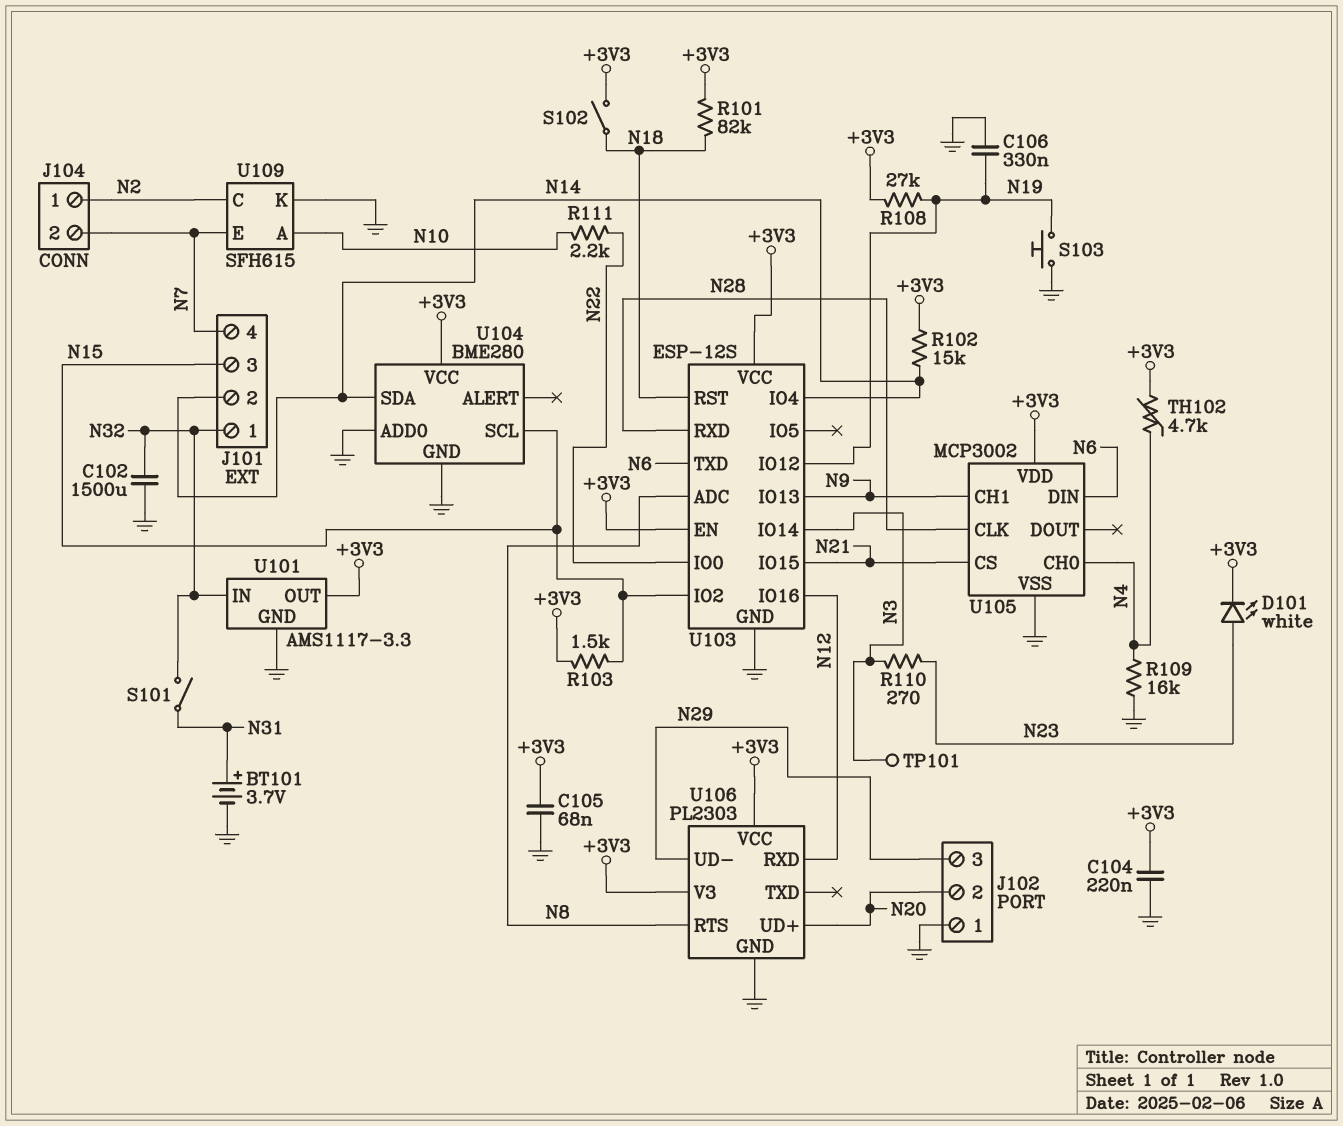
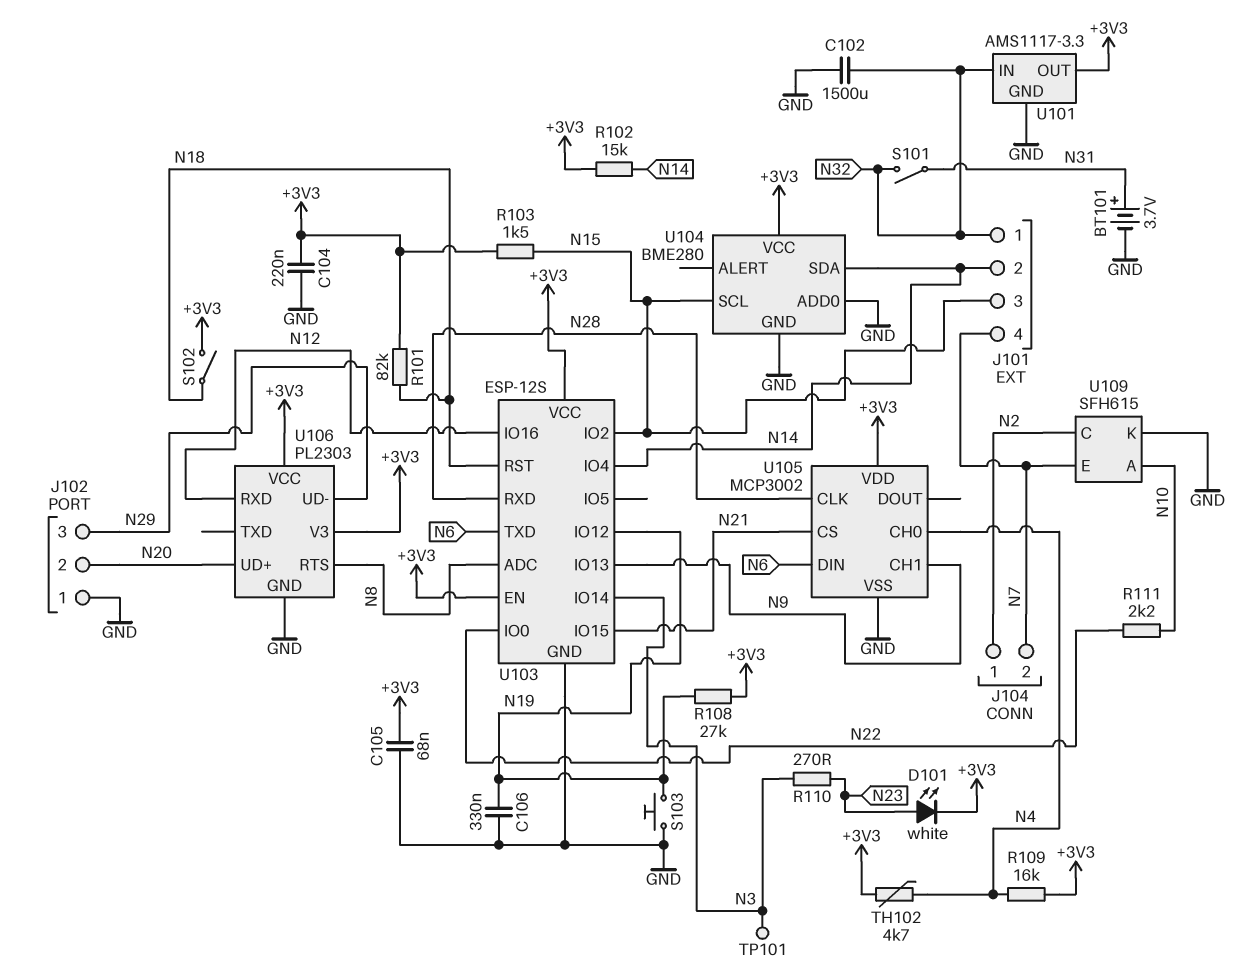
R109: 16k (GND, N4) -> 16k (+3V3, N4)

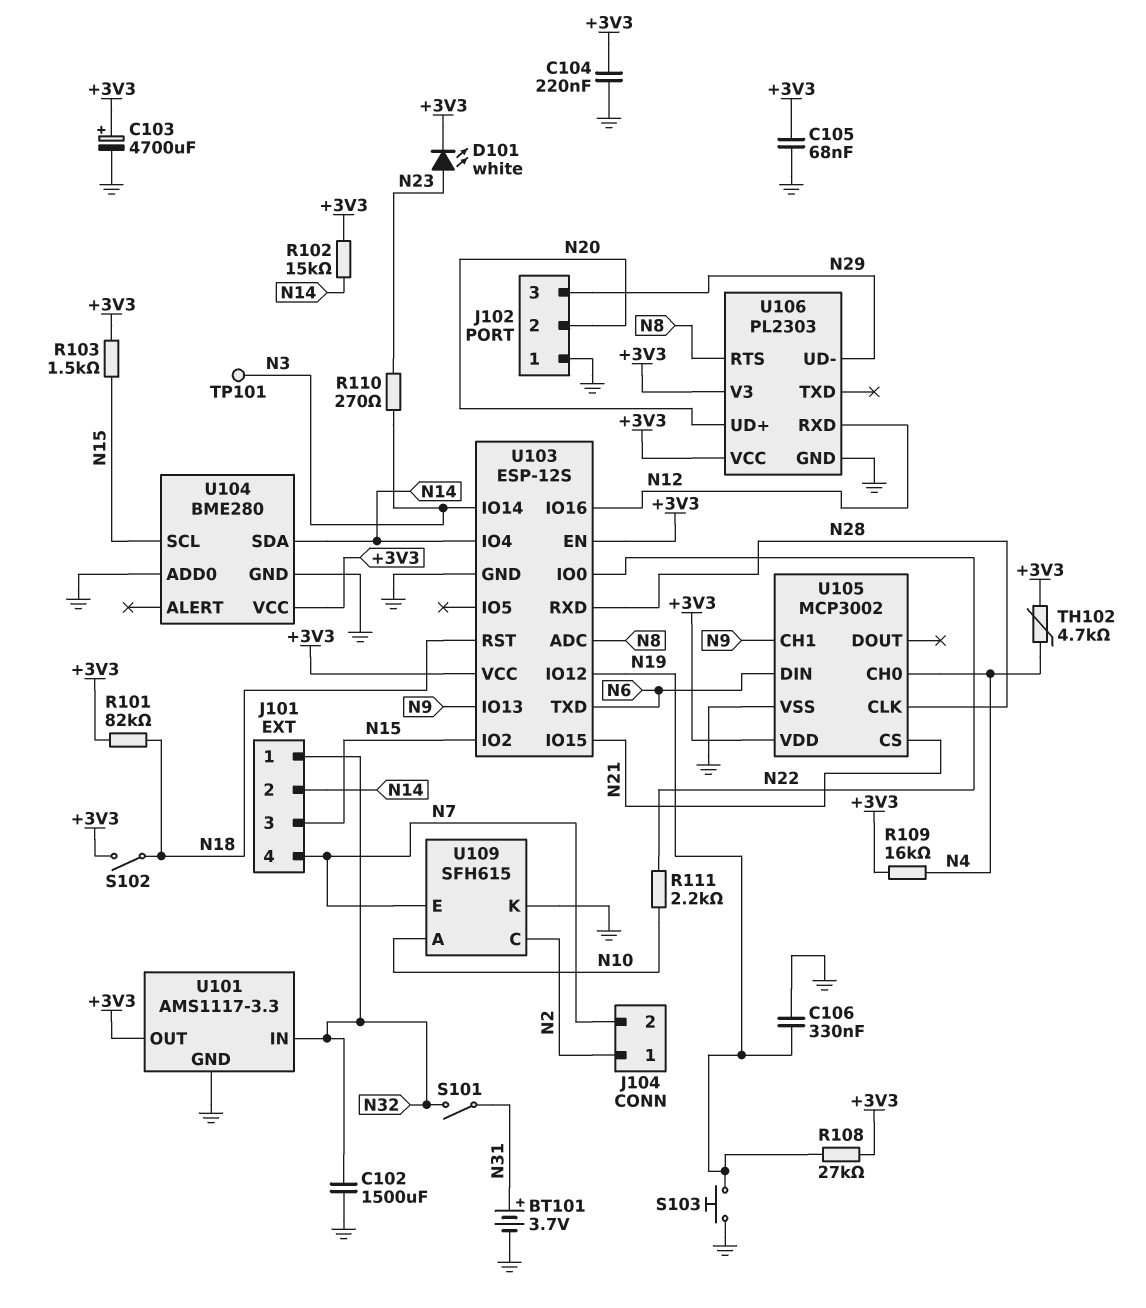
C103: none -> 4700uF (plus +3V3, minus GND)

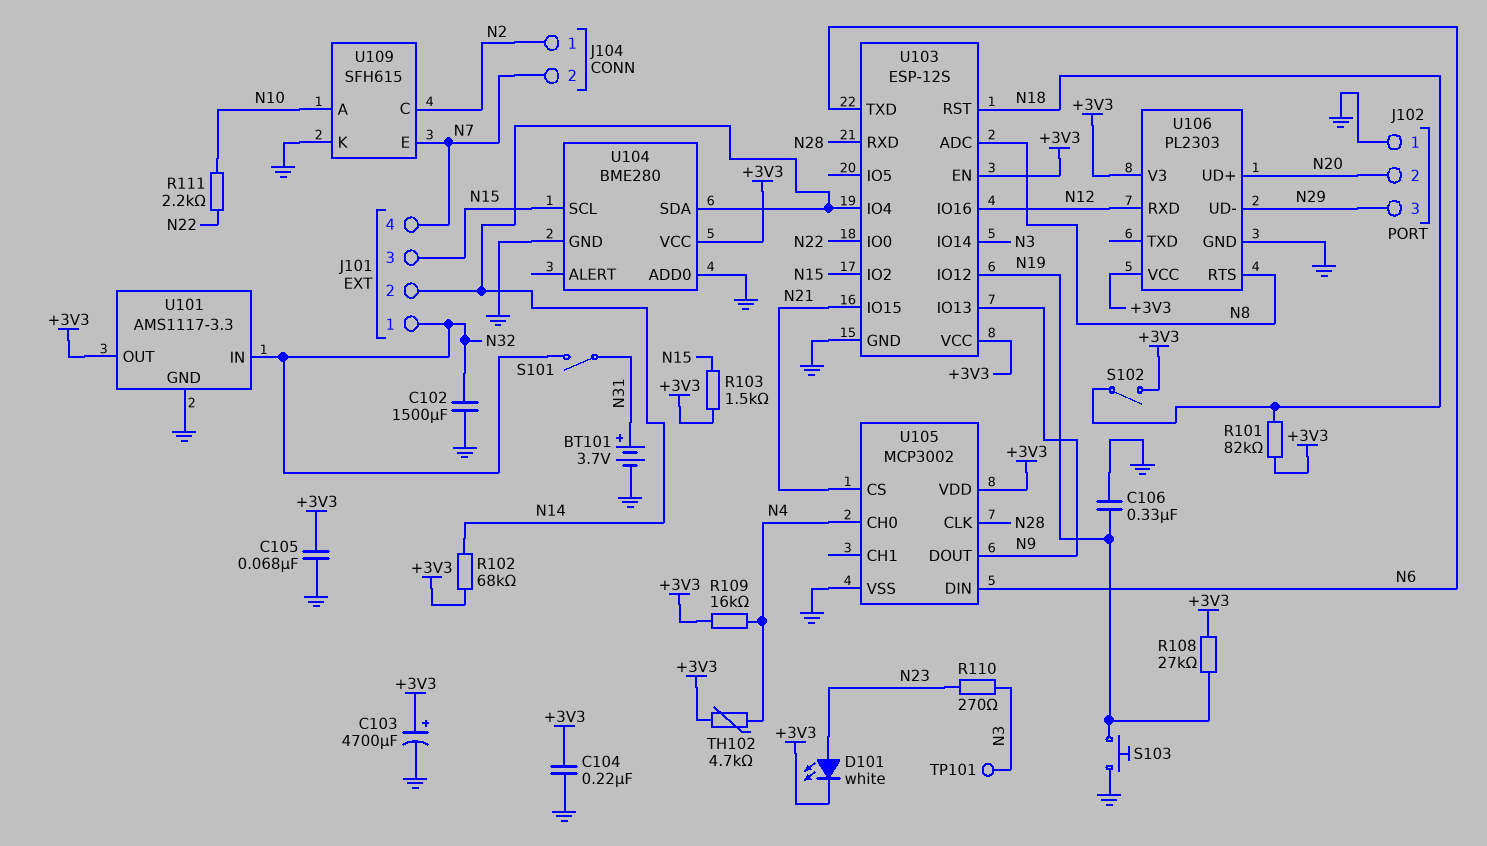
R102: 15k (+3V3, N14) -> 68k (+3V3, N14)
U105 pin CH1: N9 -> none
U105 pin DOUT: none -> N9

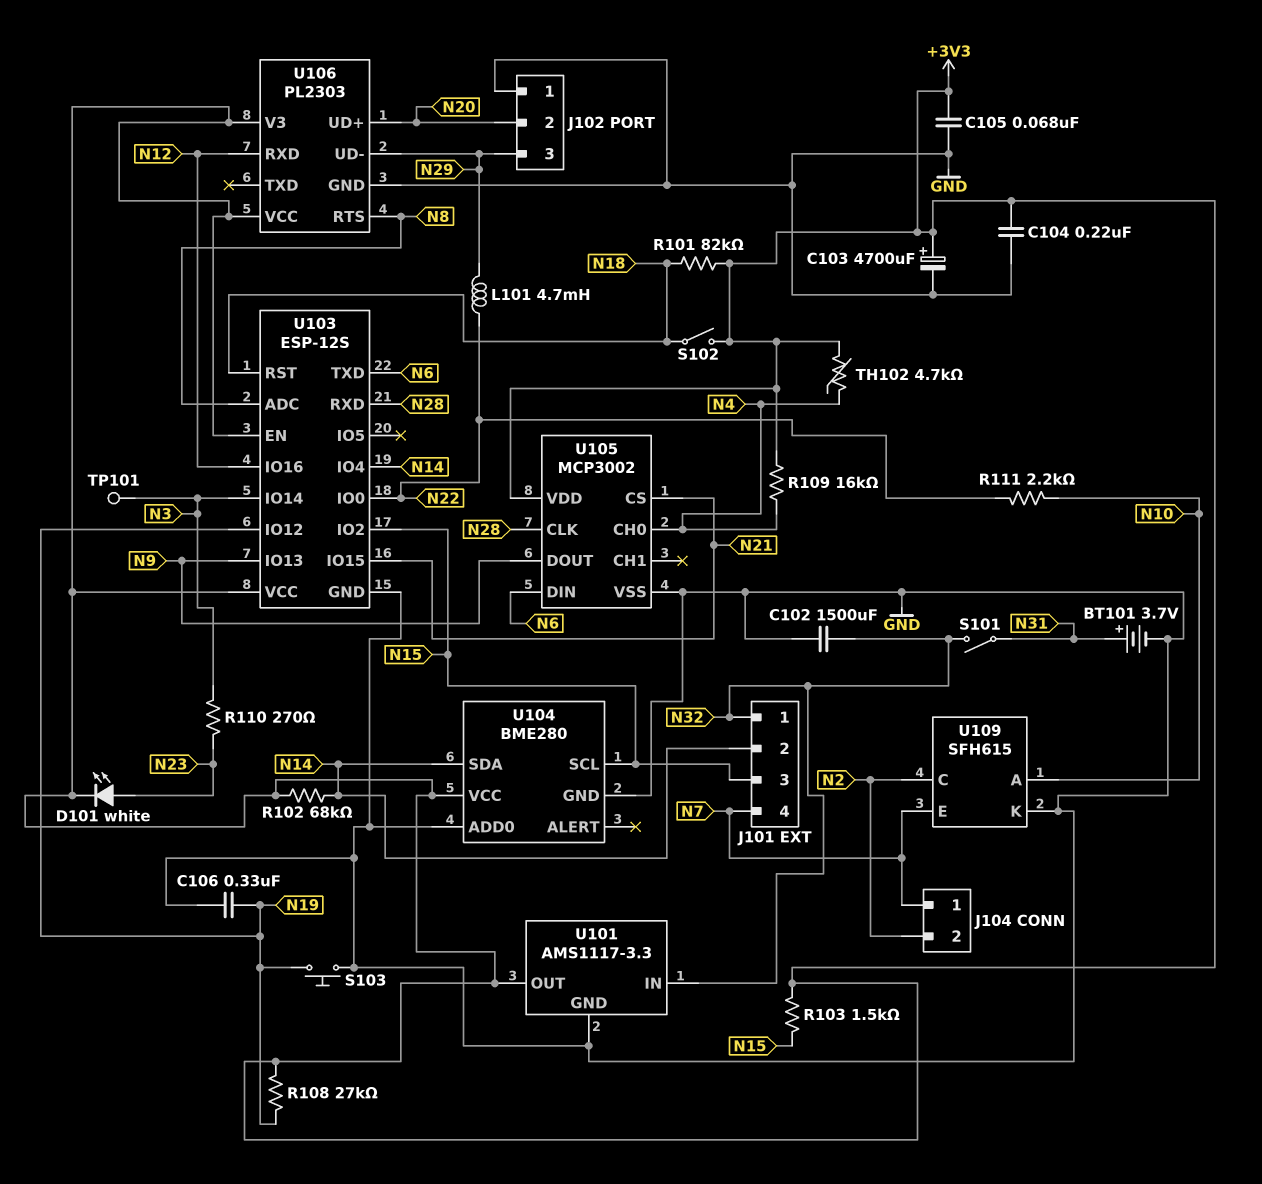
J104 pin 1: N2 -> N7
J104 pin 2: N7 -> N2
L101: none -> 4.7mH (N22, N29)

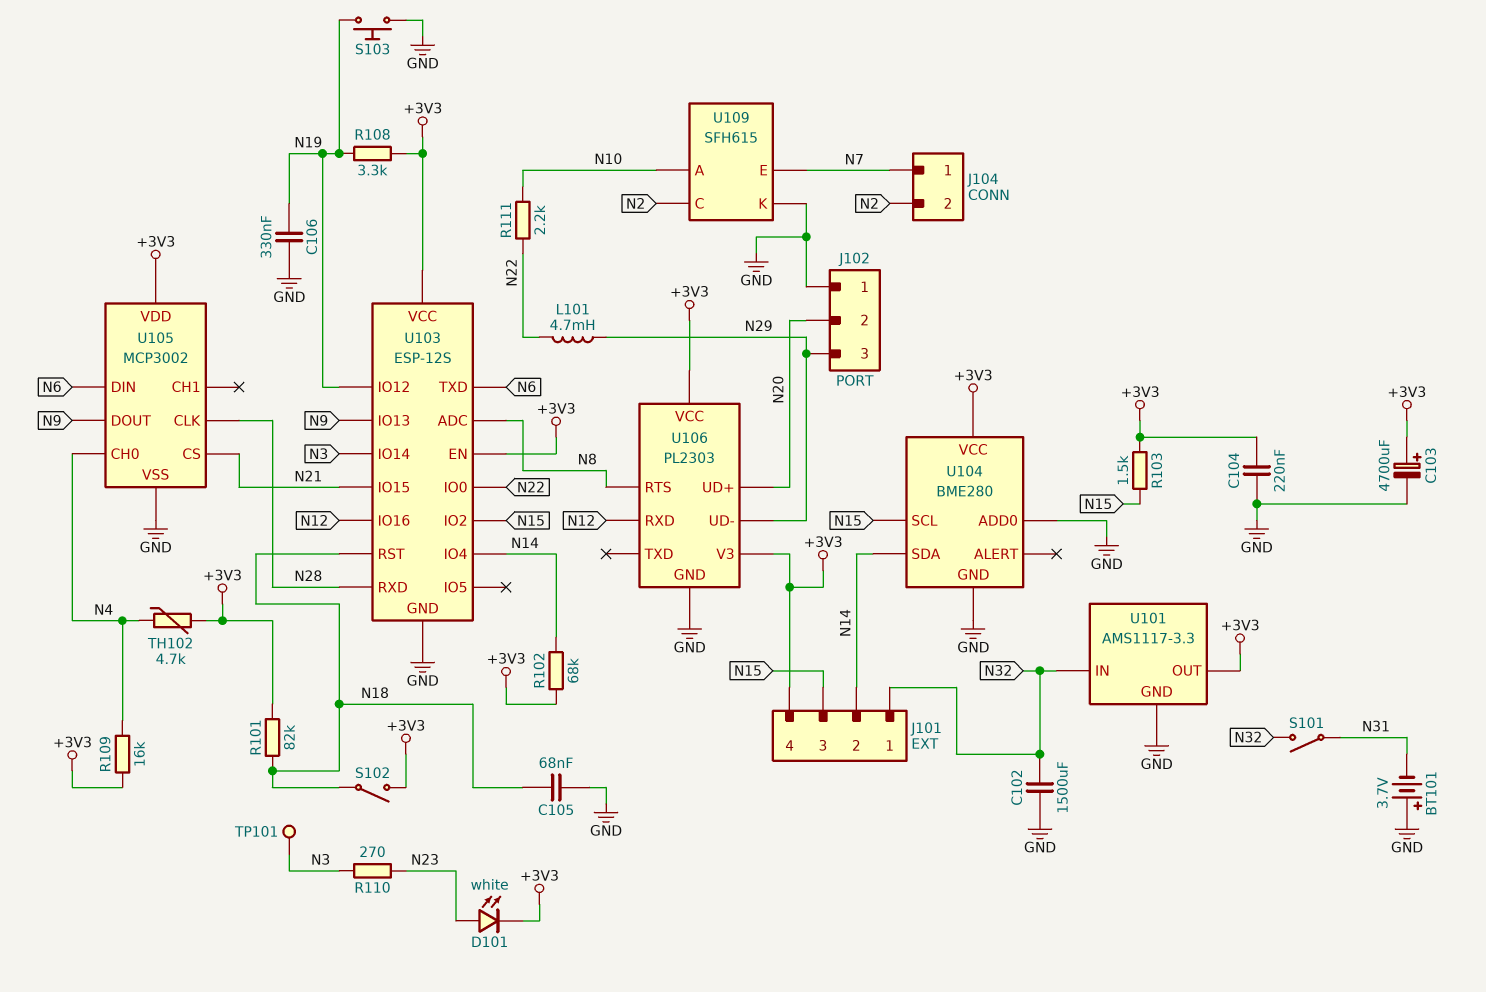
BT101: 3.7V (plus N31, minus GND) -> 3.7V (plus GND, minus N31)
C105: 68nF (+3V3, GND) -> 68nF (GND, N18)
J101 pin 4: N7 -> +3V3
R108: 27k (+3V3, N19) -> 3.3k (+3V3, N19)

